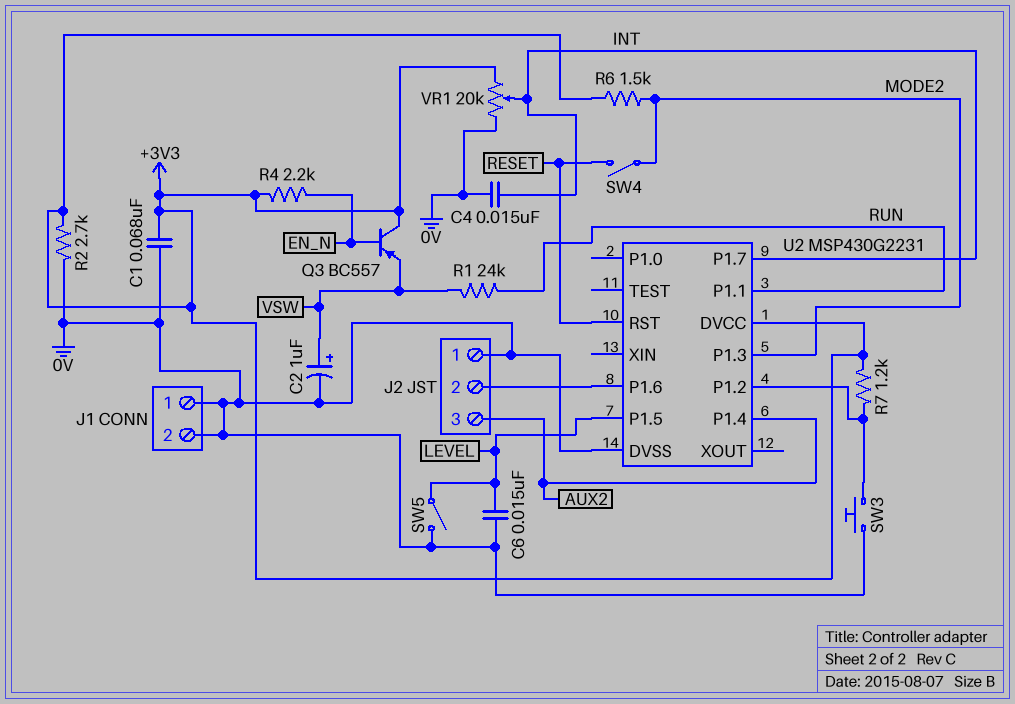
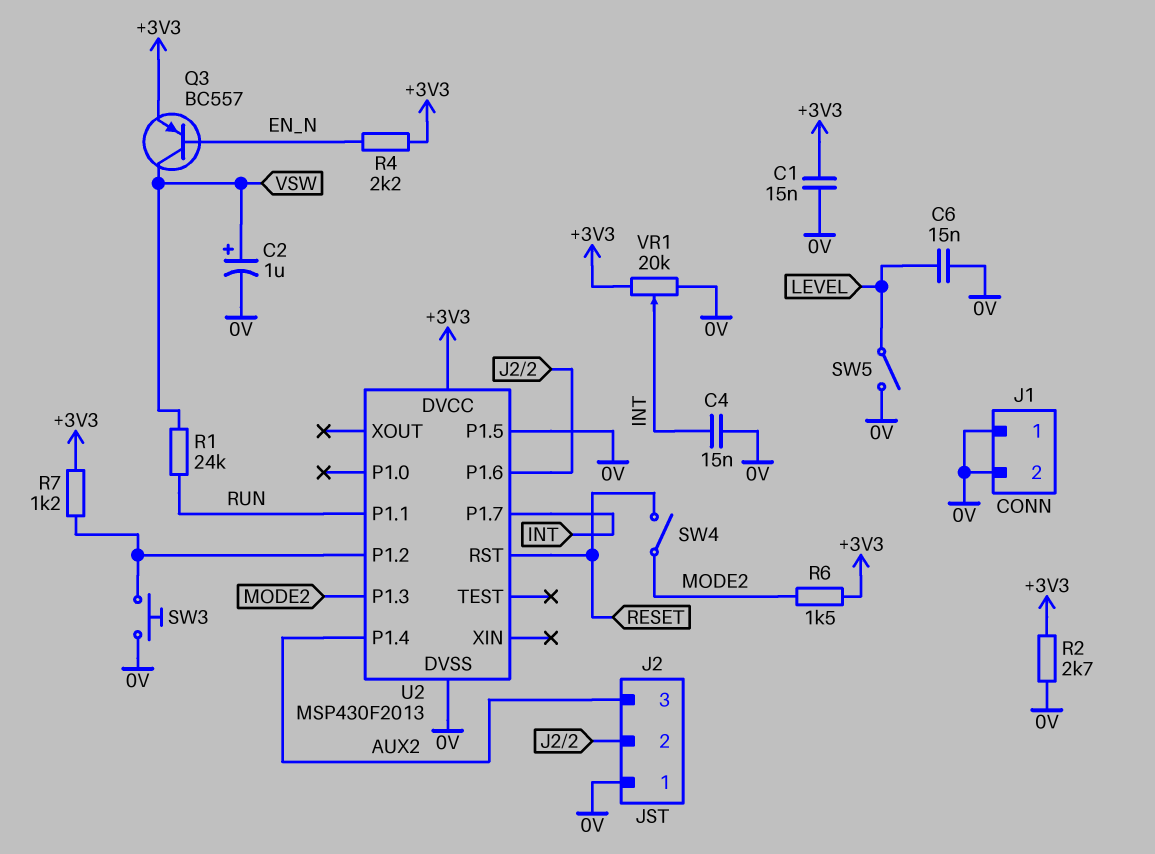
C1: 68nF (+3V3, 0V) -> 15nF (+3V3, 0V)
Q3: PNP BC557 (B EN_N, C +3V3, E VSW) -> PNP BC557 (B EN_N, C VSW, E +3V3)
U2: MSP430G2231 -> MSP430F2013
U2 pin P1.5: LEVEL -> 0V

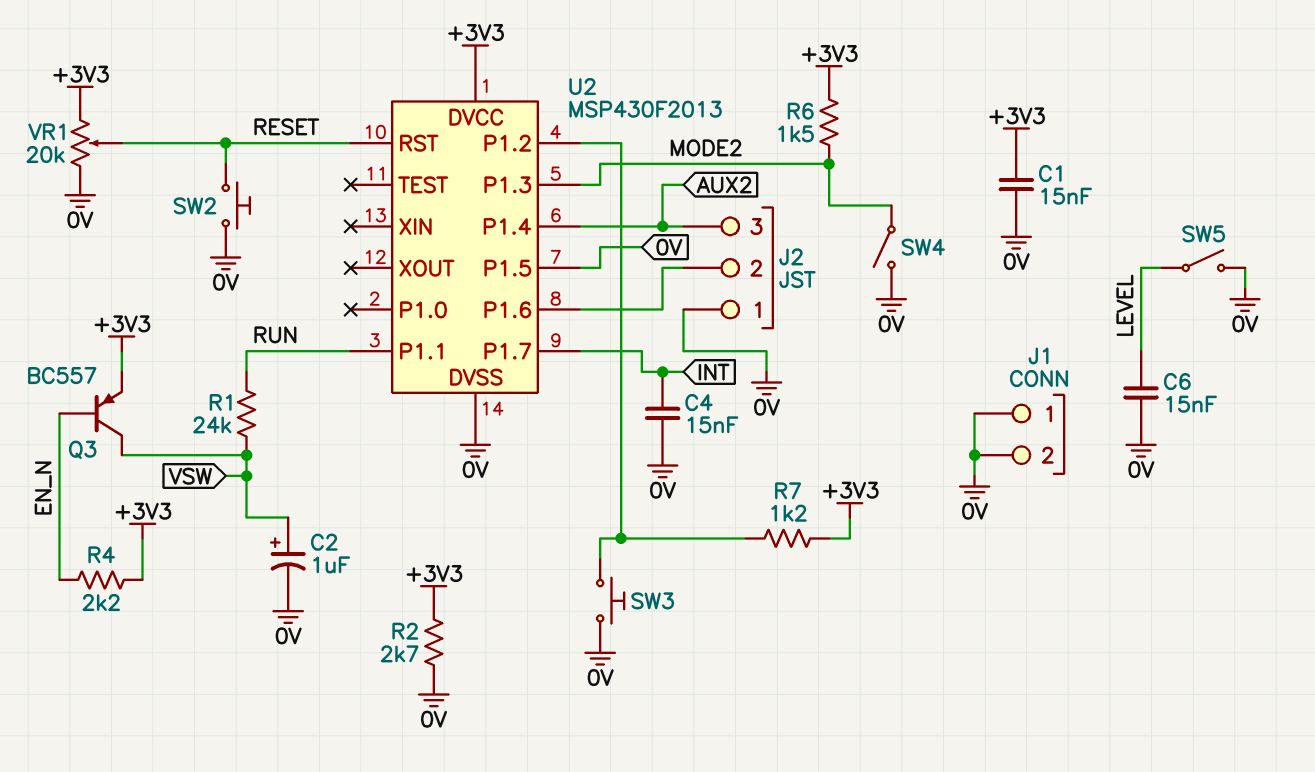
SW2: none -> button (0V, RESET)
SW4: switch (MODE2, RESET) -> switch (0V, MODE2)
VR1: 20k (+3V3, 0V, wiper INT) -> 20k (+3V3, 0V, wiper RESET)

